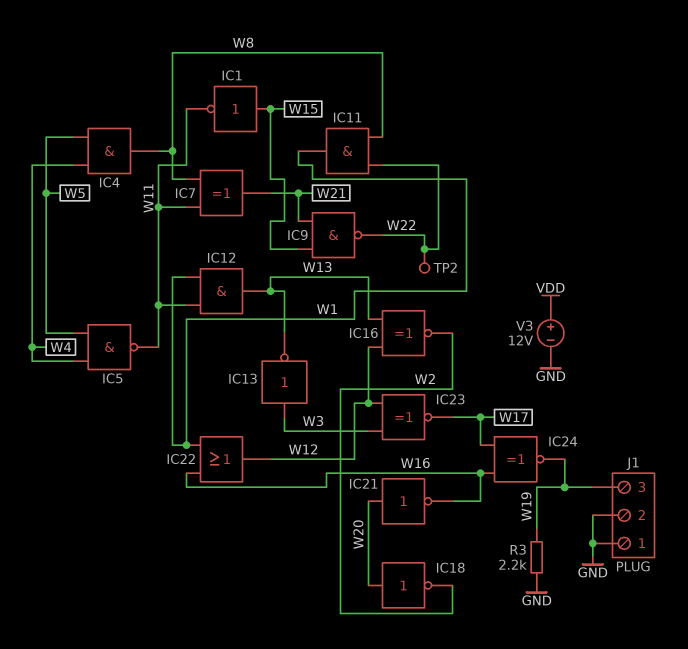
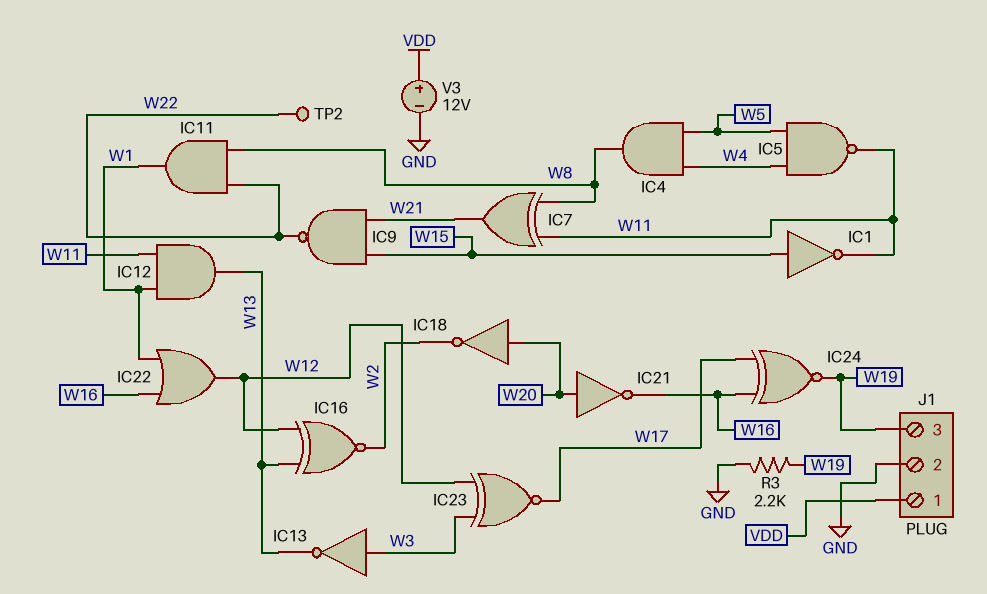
J1 pin 1: GND -> VDD

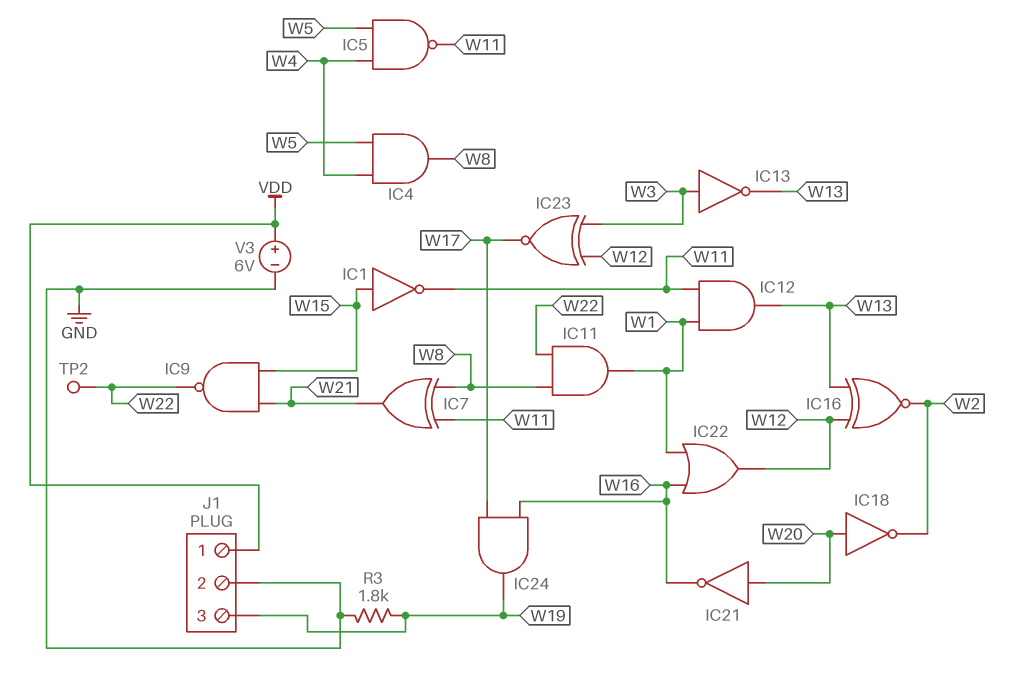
IC24: XNOR (in W16, in W17, out W19) -> AND (in W16, in W17, out W19)
R3: 2.2k (GND, W19) -> 1.8k (GND, W19)
V3: 12V (plus VDD, minus GND) -> 6V (plus VDD, minus GND)

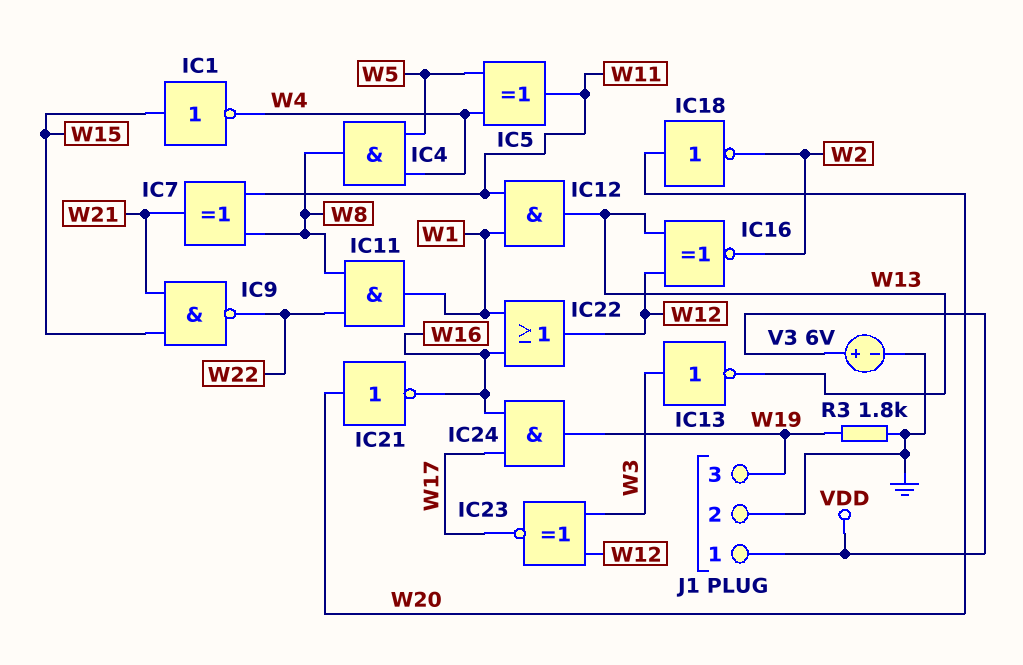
IC1: NOT (in W15, out W11) -> NOT (in W15, out W4)
IC5: NAND (in W4, in W5, out W11) -> XOR (in W4, in W5, out W11)
TP2: test point (W22) -> none

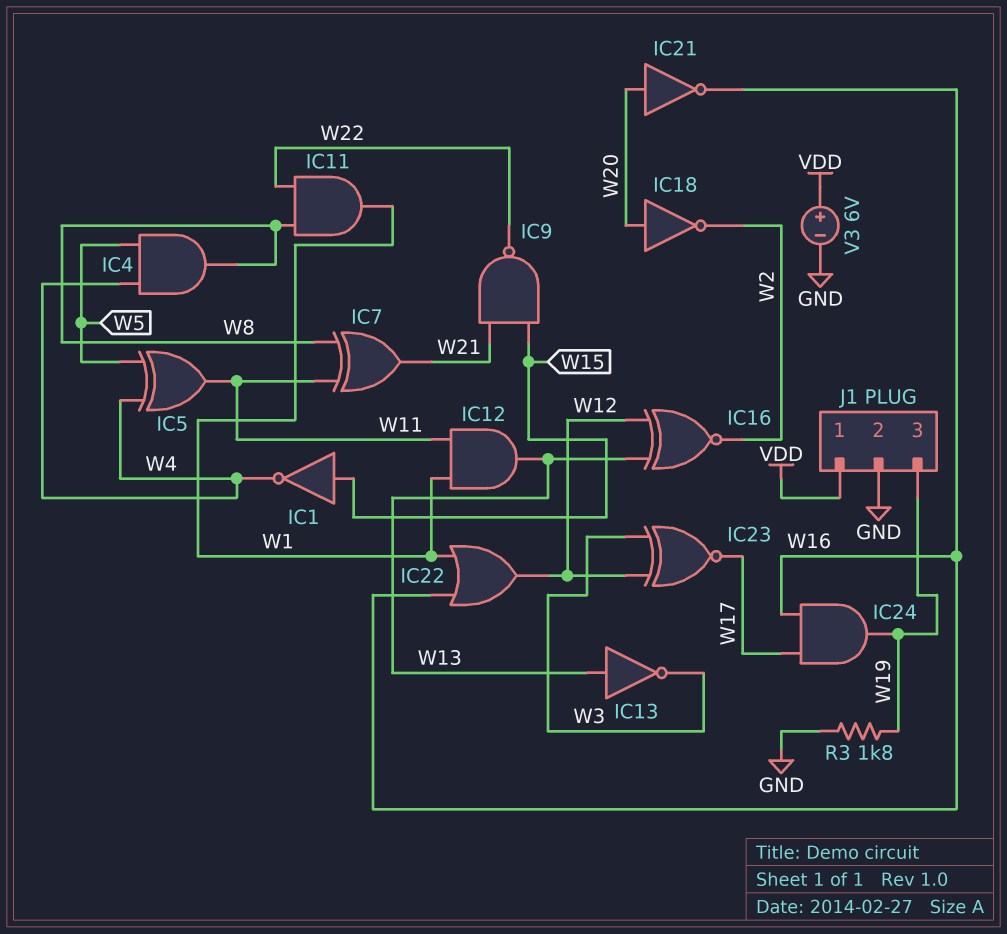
IC13: NOT (in W3, out W13) -> NOT (in W13, out W3)

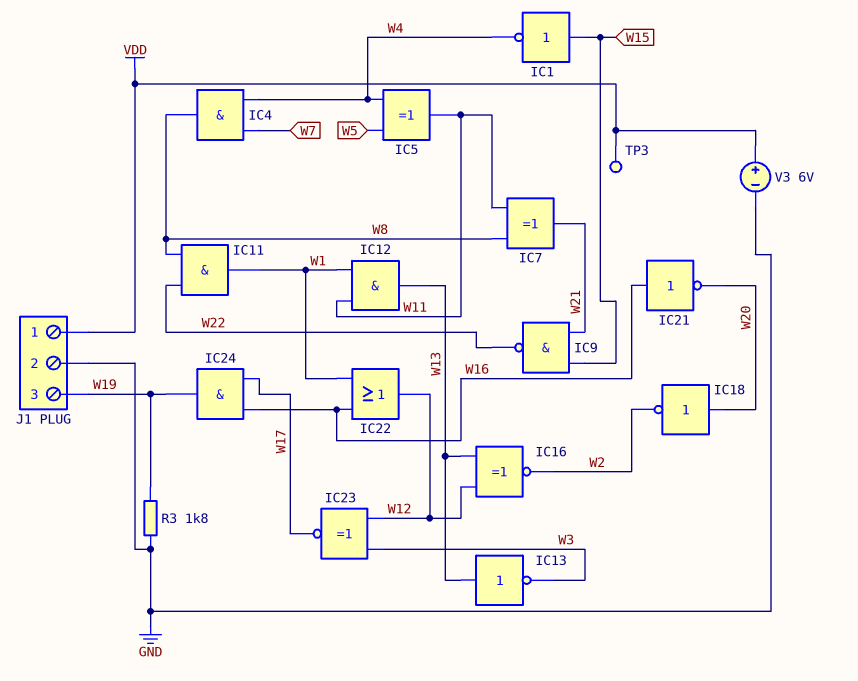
IC4: AND (in W4, in W5, out W8) -> AND (in W4, in W7, out W8)
IC21: NOT (in W20, out W16) -> NOT (in W16, out W20)
TP3: none -> test point (VDD)

